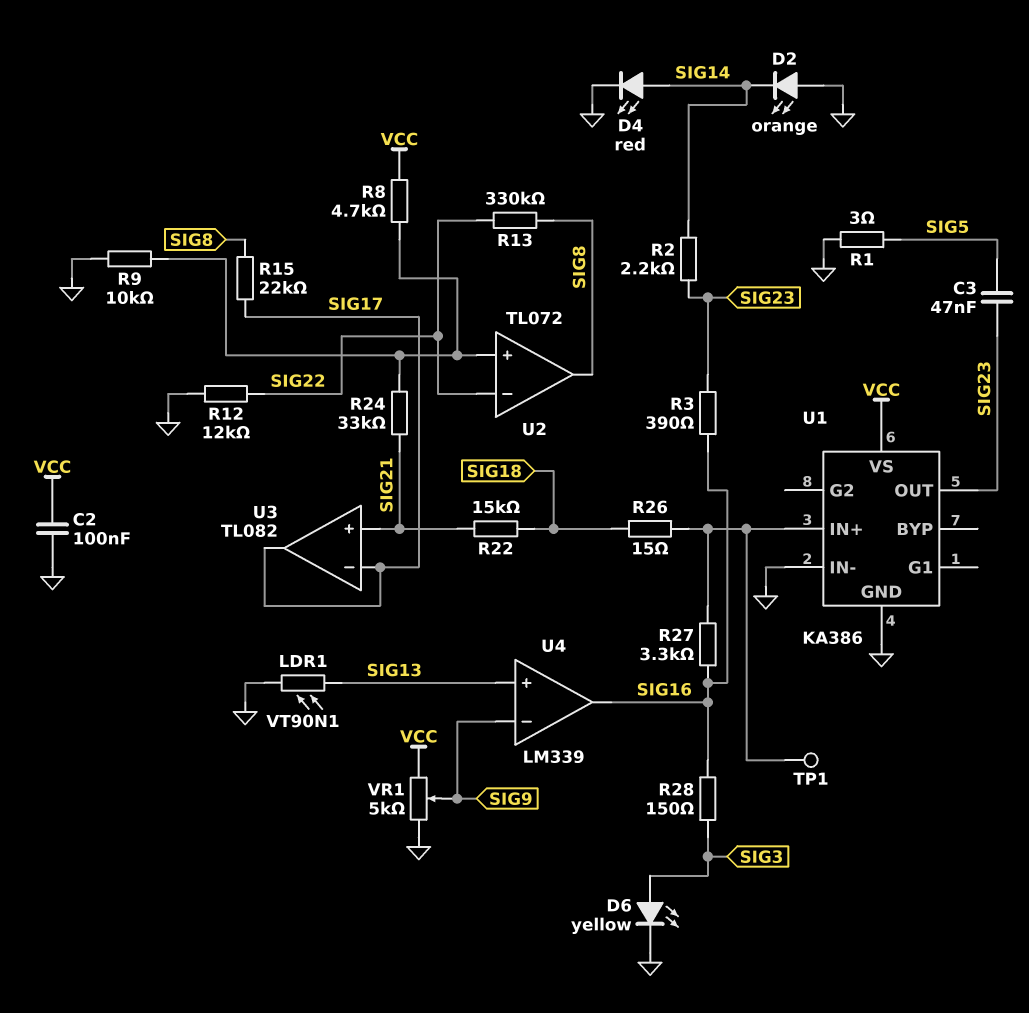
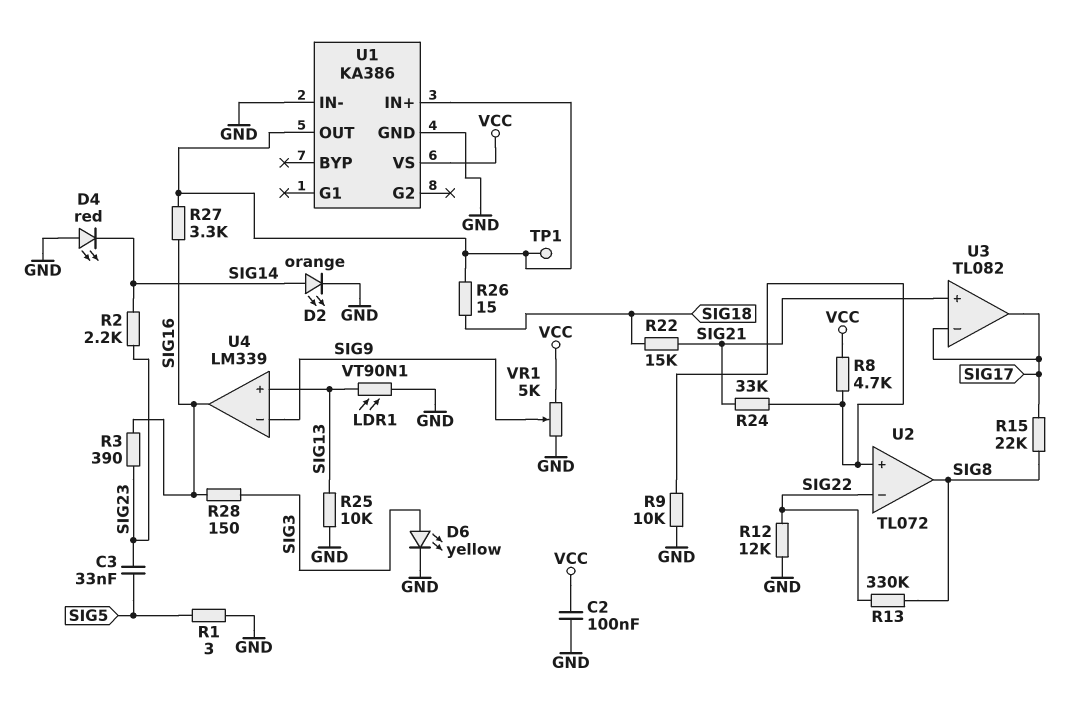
C3: 47nF (SIG5, SIG23) -> 33nF (SIG5, SIG23)
D2: LED orange (A GND, K SIG14) -> LED orange (A SIG14, K GND)
D4: LED red (A SIG14, K GND) -> LED red (A GND, K SIG14)
R25: none -> 10k (GND, SIG13)
U1 pin OUT: SIG23 -> U1/IN+

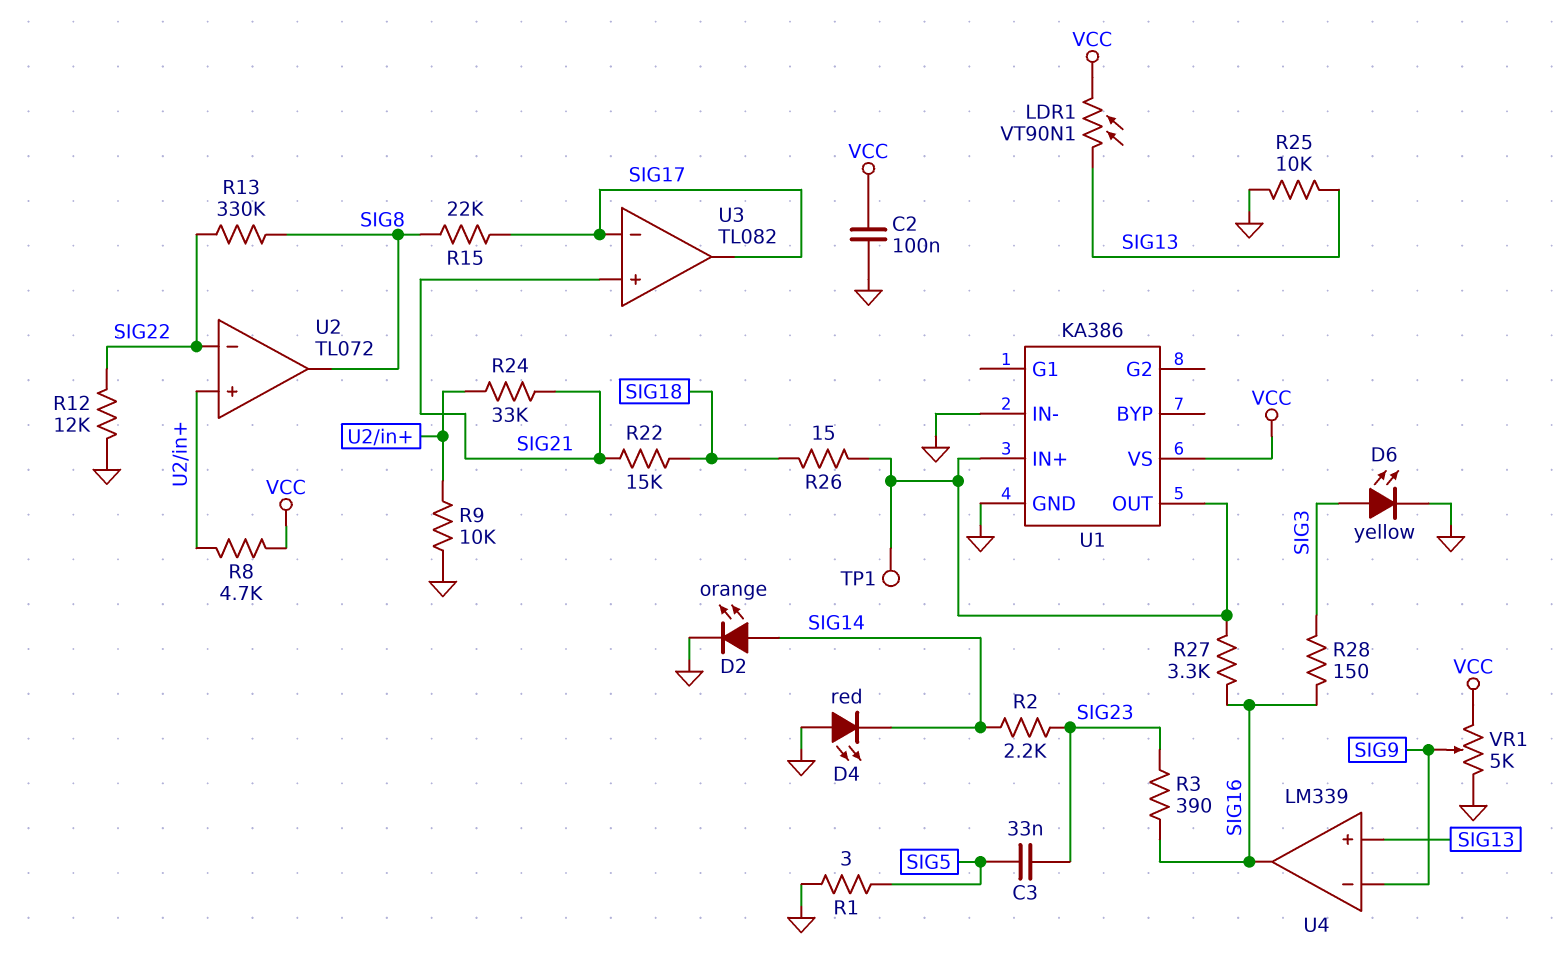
LDR1: VT90N1 (GND, SIG13) -> VT90N1 (SIG13, VCC)

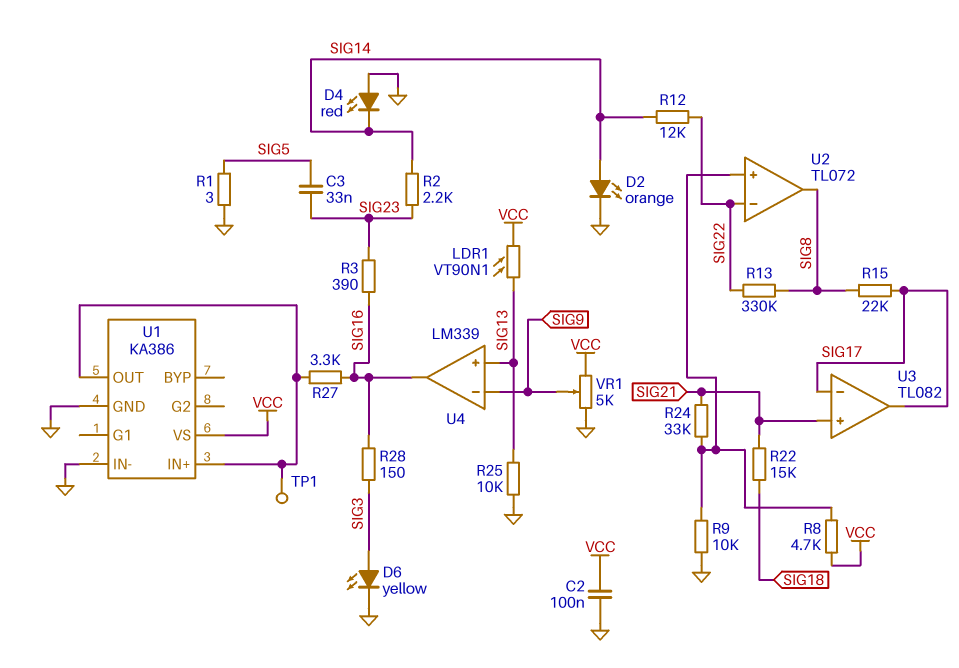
R12: 12k (GND, SIG22) -> 12k (SIG14, SIG22)
R26: 15 (SIG18, U1/IN+) -> none

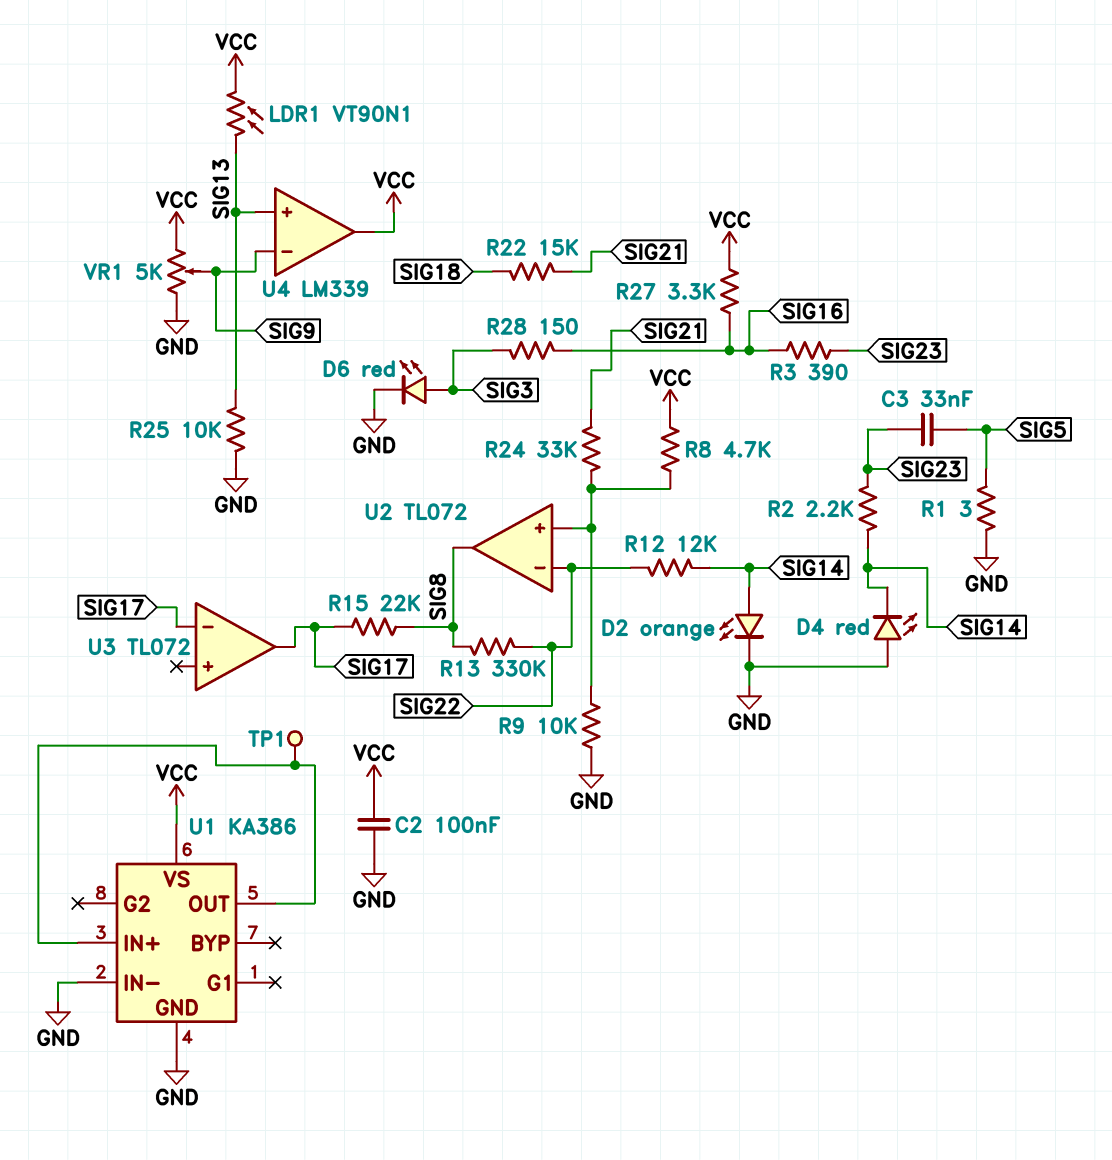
D6: LED yellow (A SIG3, K GND) -> LED red (A SIG3, K GND)
R27: 3.3k (SIG16, U1/IN+) -> 3.3k (SIG16, VCC)
U3: TL082 -> TL072
U3 pin in+: SIG21 -> none
U4 pin out: SIG16 -> VCC

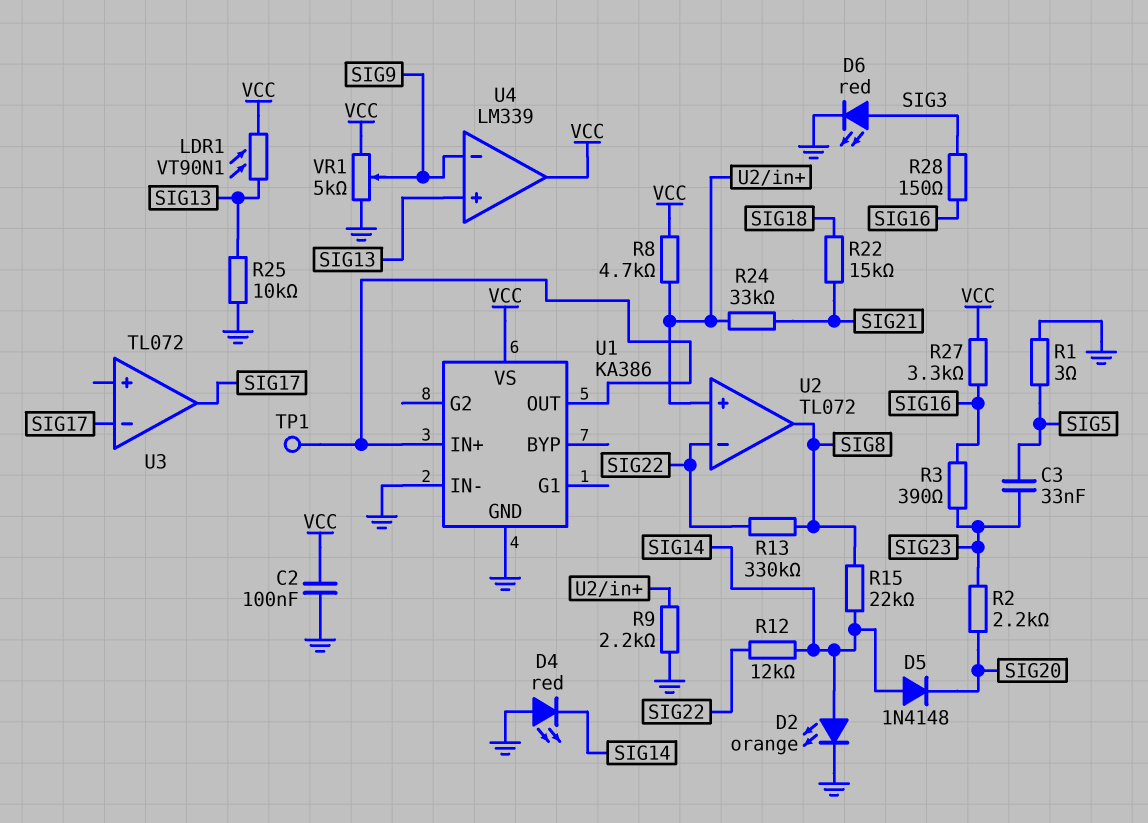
D5: none -> diode 1N4148 (A SIG14, K SIG20)
R2: 2.2k (SIG14, SIG23) -> 2.2k (SIG20, SIG23)
R9: 10k (GND, U2/in+) -> 2.2k (GND, U2/in+)
R15: 22k (SIG8, SIG17) -> 22k (SIG8, SIG14)

